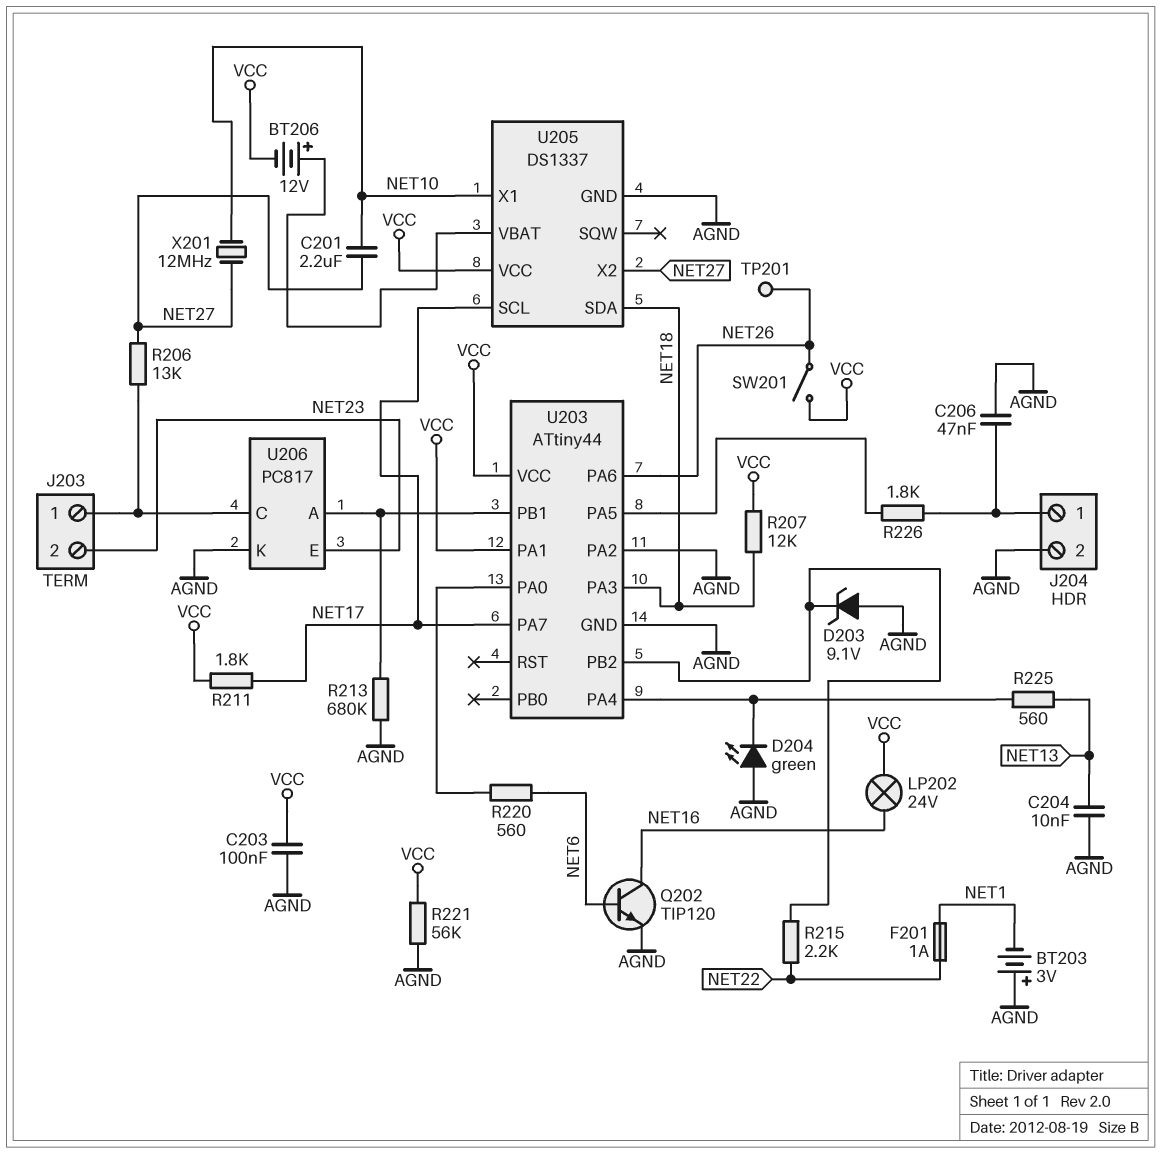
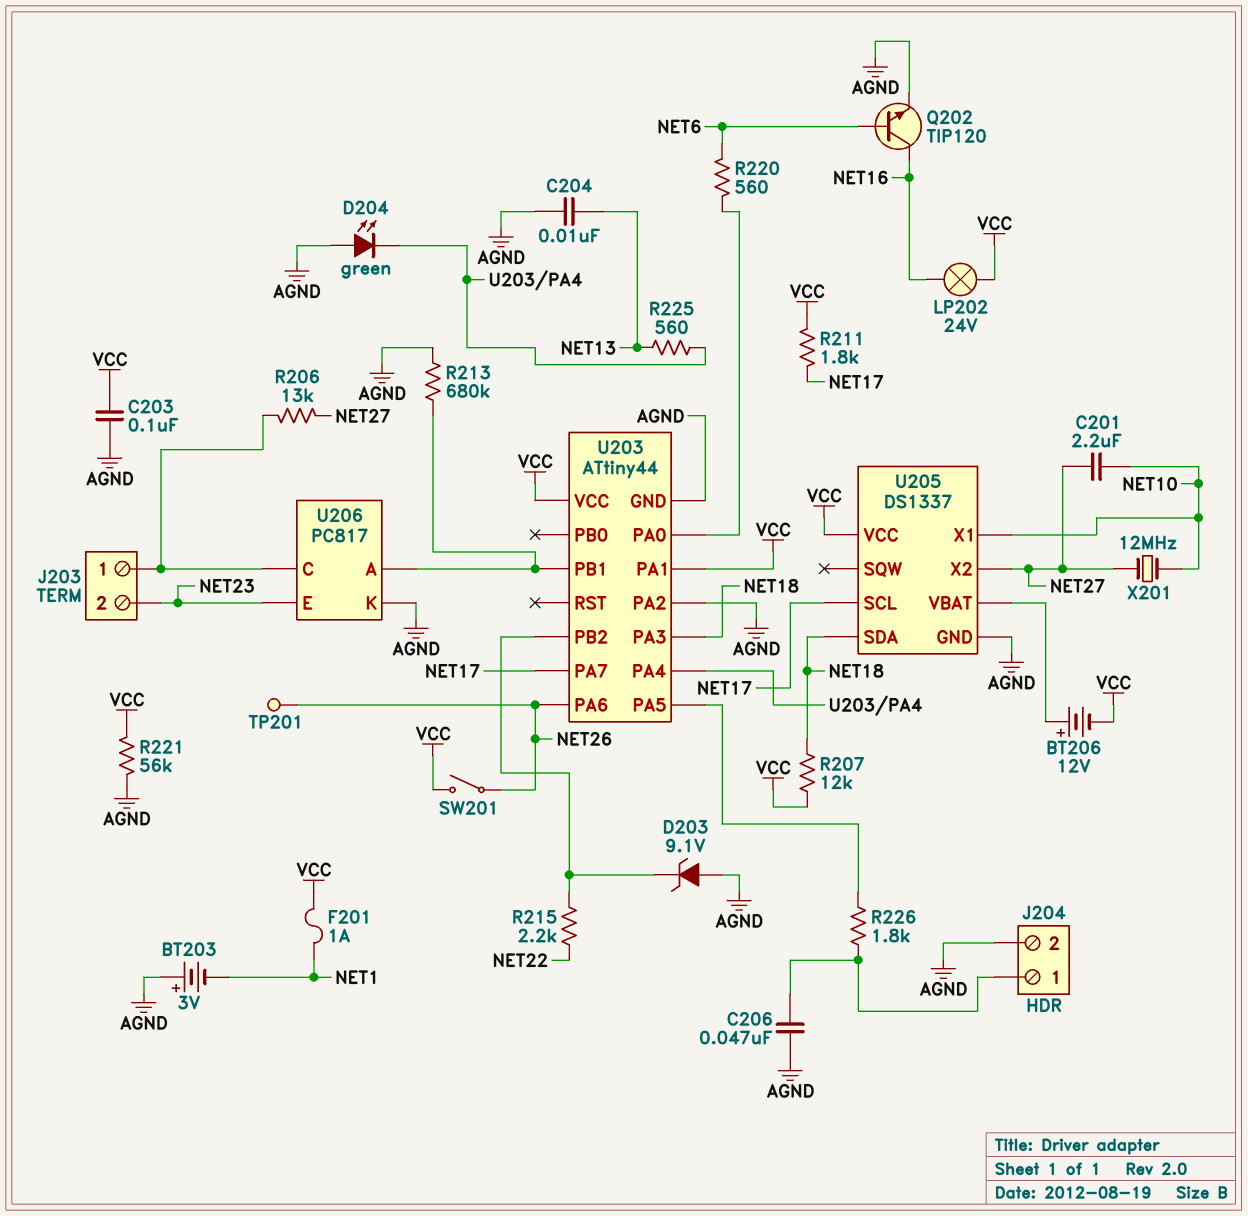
F201: 1A (NET1, NET22) -> 1A (NET1, VCC)

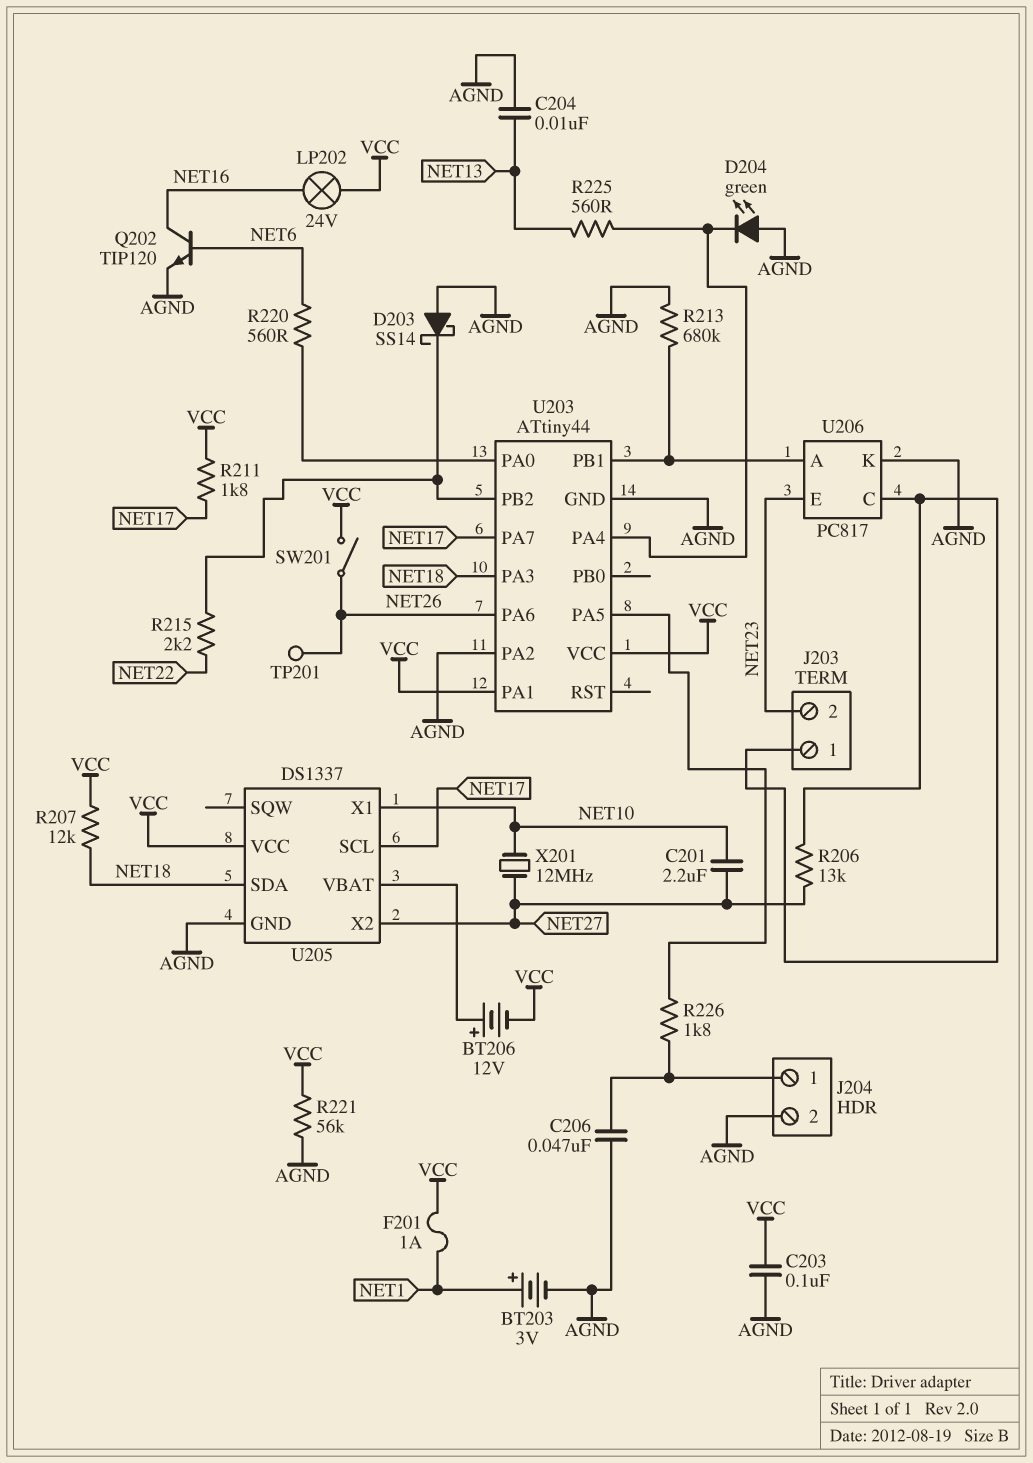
BT203: 3V (plus AGND, minus NET1) -> 3V (plus NET1, minus AGND)
D203: zener 9.1V (A AGND, K U203/PB2) -> schottky SS14 (A AGND, K U203/PB2)

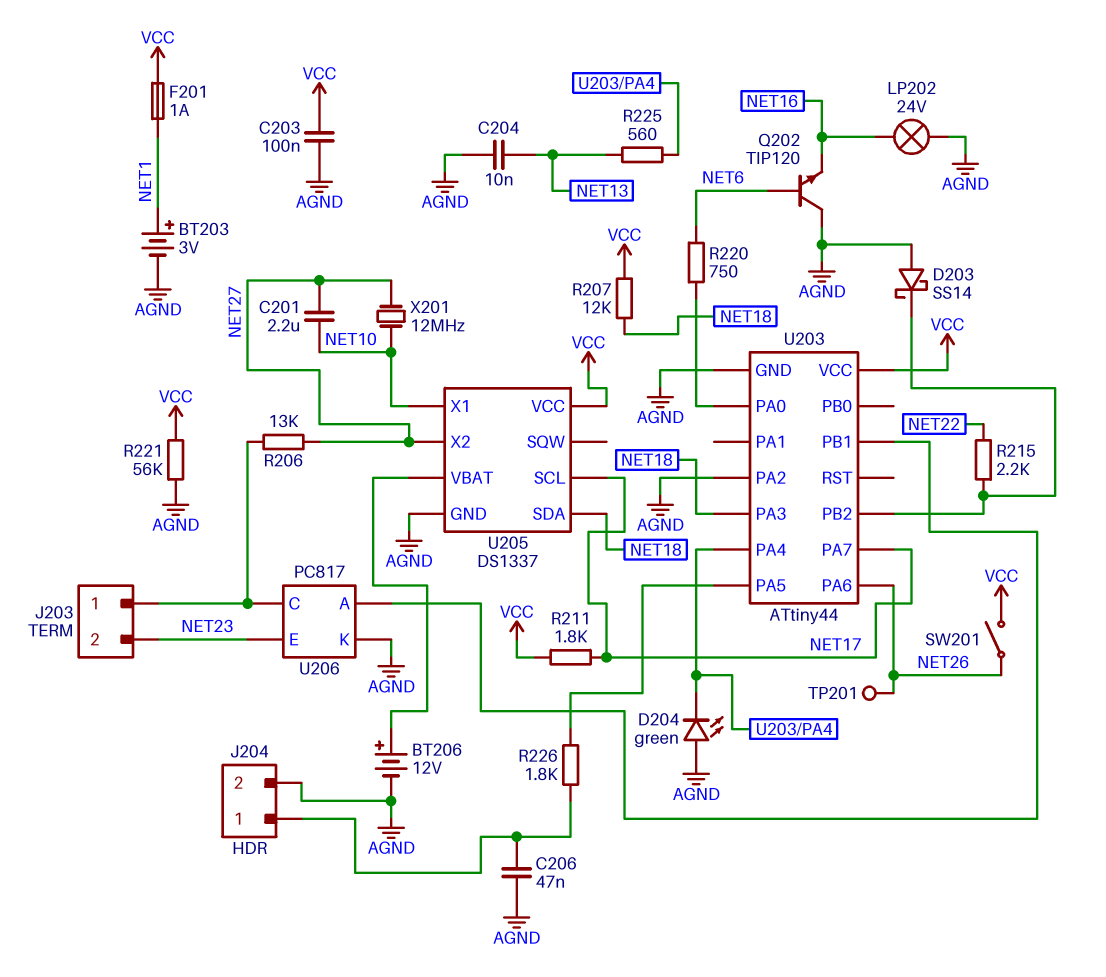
BT206: 12V (plus U205/VBAT, minus VCC) -> 12V (plus U205/VBAT, minus AGND)
LP202: lamp 24V (NET16, VCC) -> lamp 24V (AGND, NET16)
Q202: NPN TIP120 (B NET6, C NET16, E AGND) -> NPN TIP120 (B NET6, C AGND, E NET16)
R213: 680k (AGND, U203/PB1) -> none
R220: 560 (NET6, U203/PA0) -> 750 (NET6, U203/PA0)
U203 pin PA1: VCC -> none

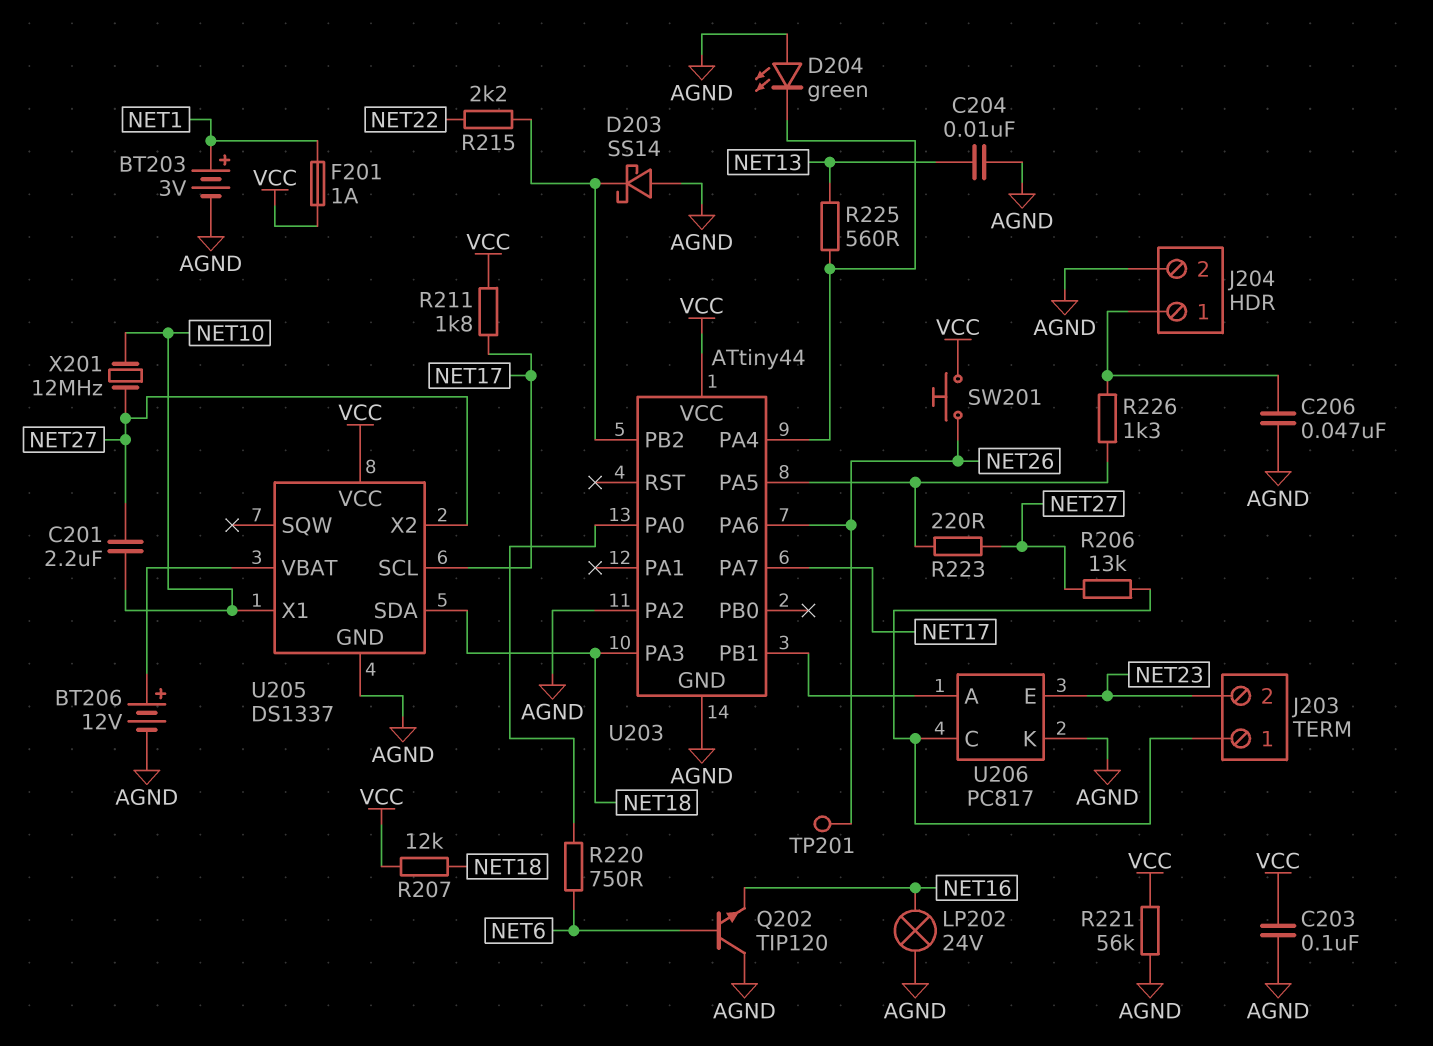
R223: none -> 220 (NET27, U203/PA5)
R226: 1.8k (J204/1, U203/PA5) -> 1.3k (J204/1, U203/PA5)
SW201: switch (NET26, VCC) -> button (NET26, VCC)

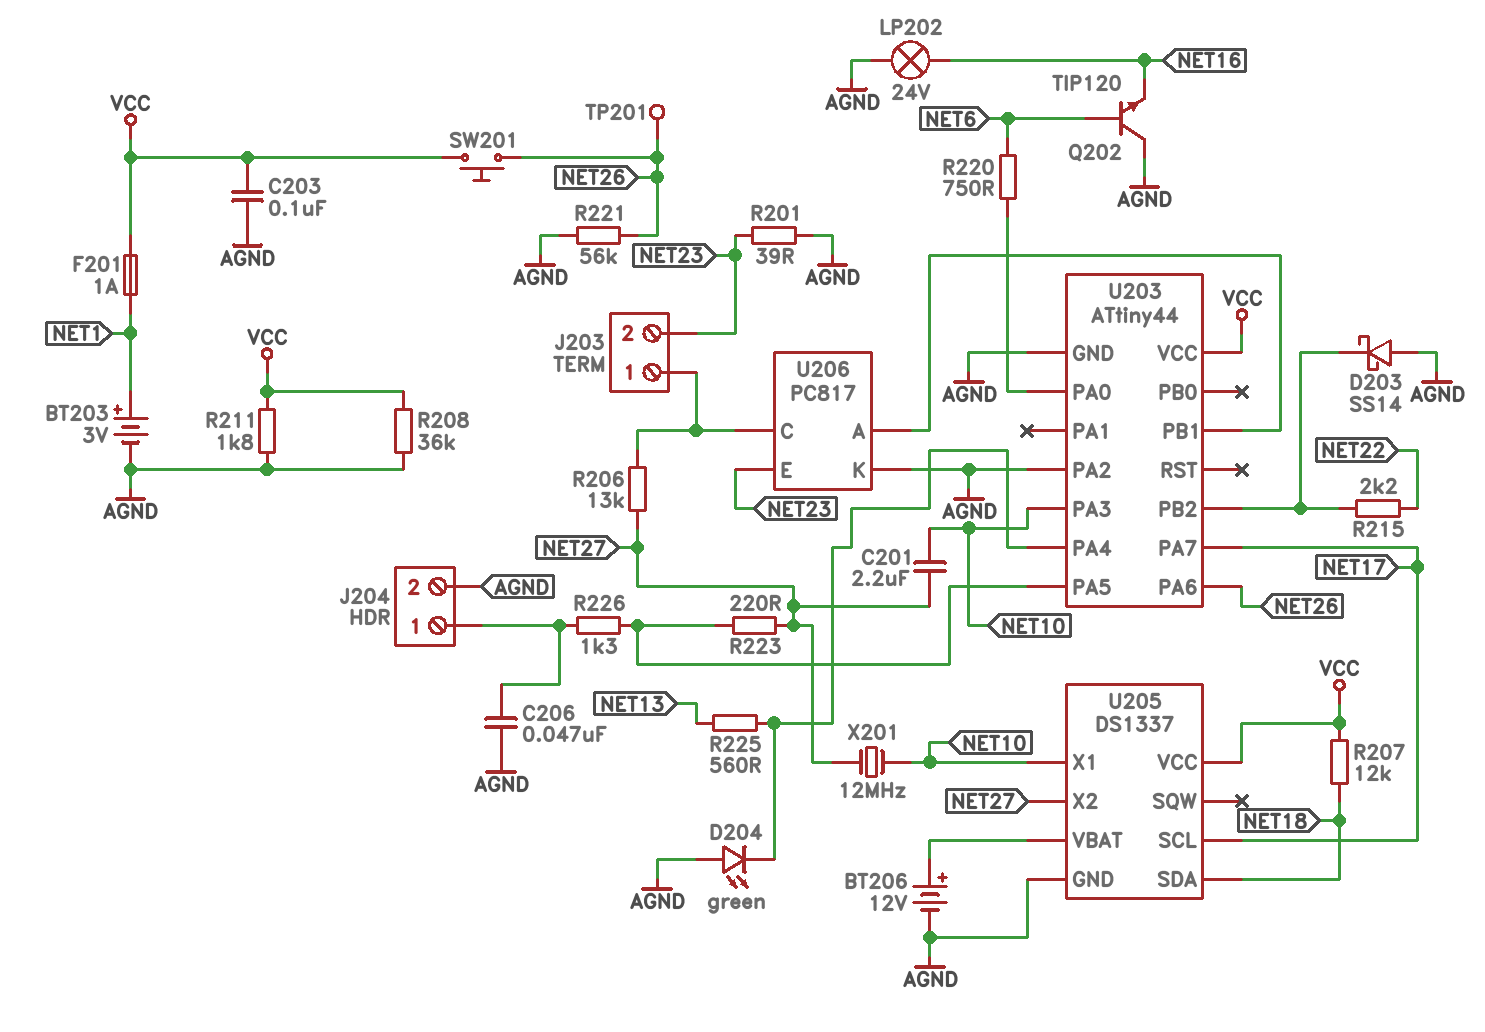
C204: 10nF (AGND, NET13) -> none
R201: none -> 39 (AGND, NET23)
R208: none -> 36k (AGND, VCC)
R211: 1.8k (NET17, VCC) -> 1.8k (AGND, VCC)
R221: 56k (AGND, VCC) -> 56k (AGND, NET26)
U203 pin PA3: NET18 -> NET10

